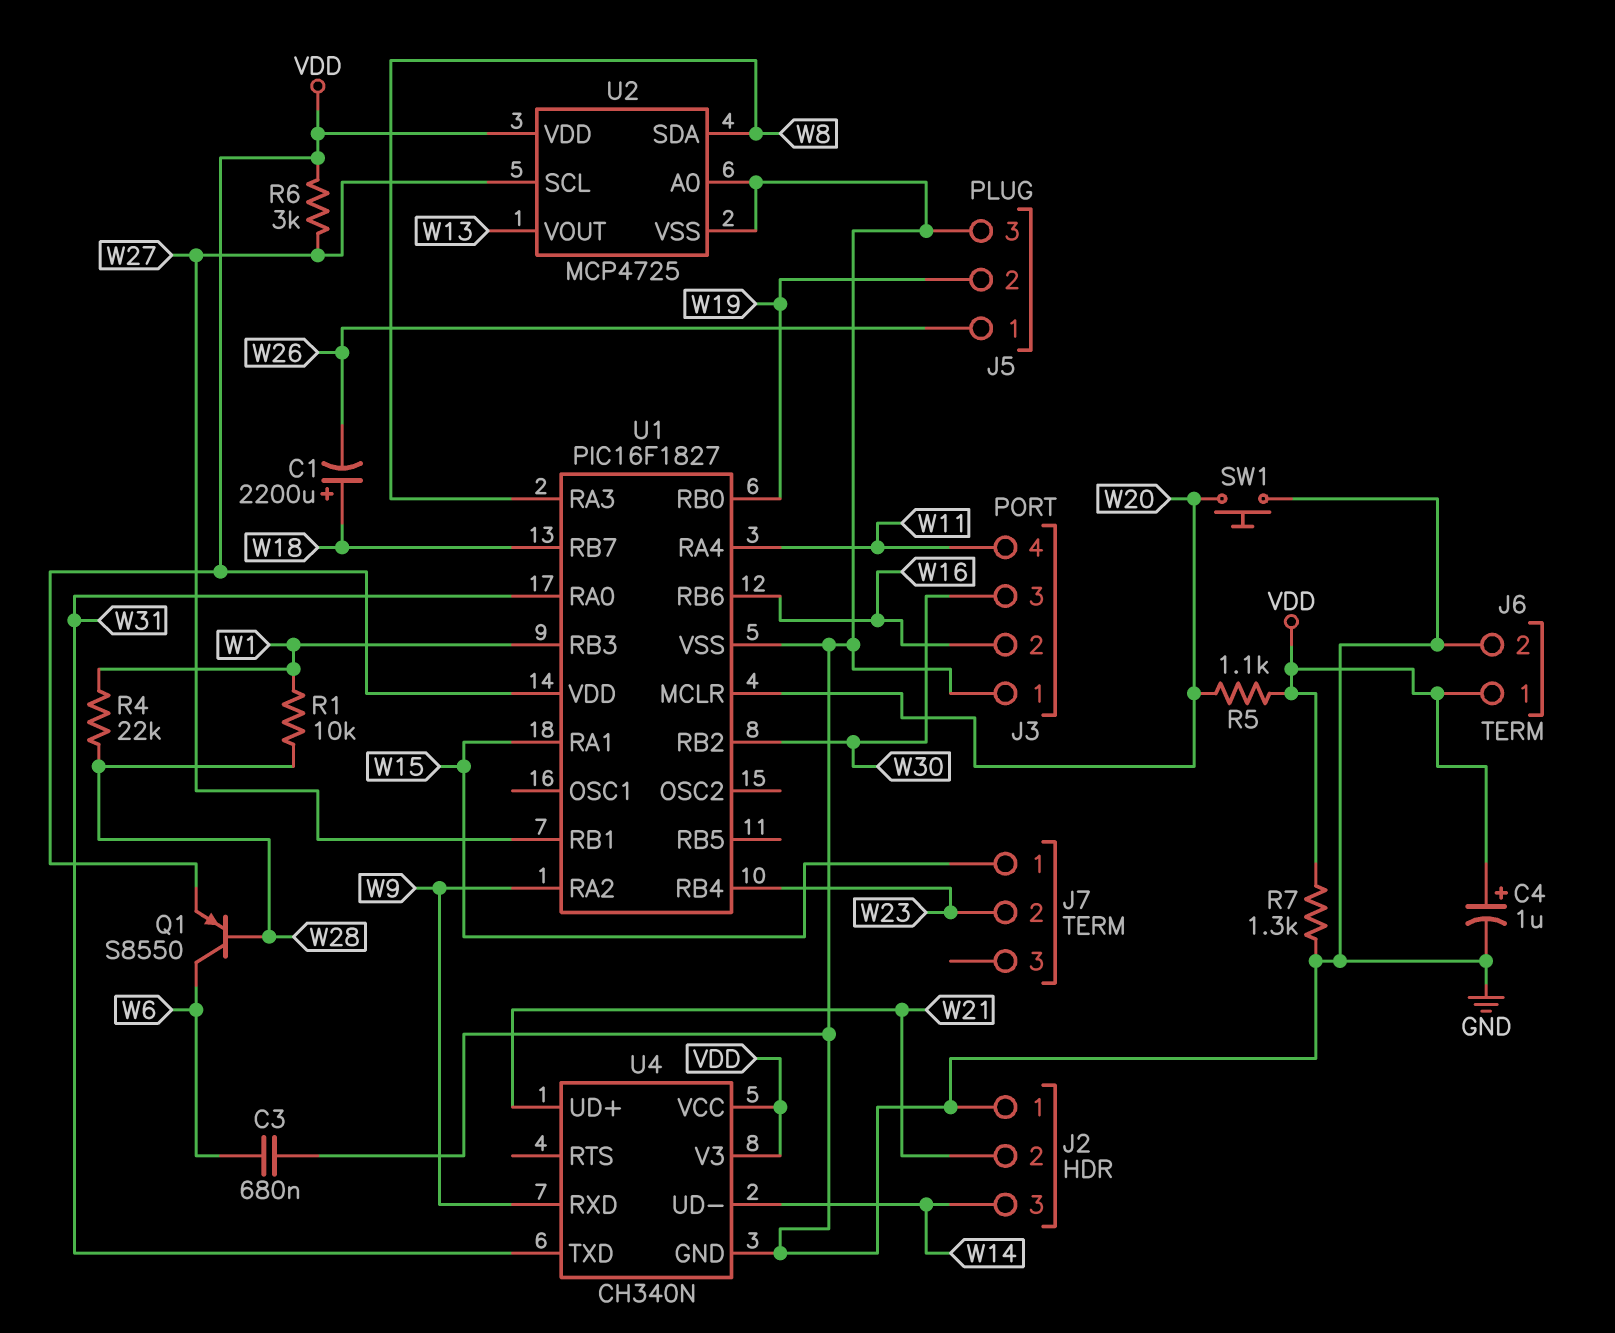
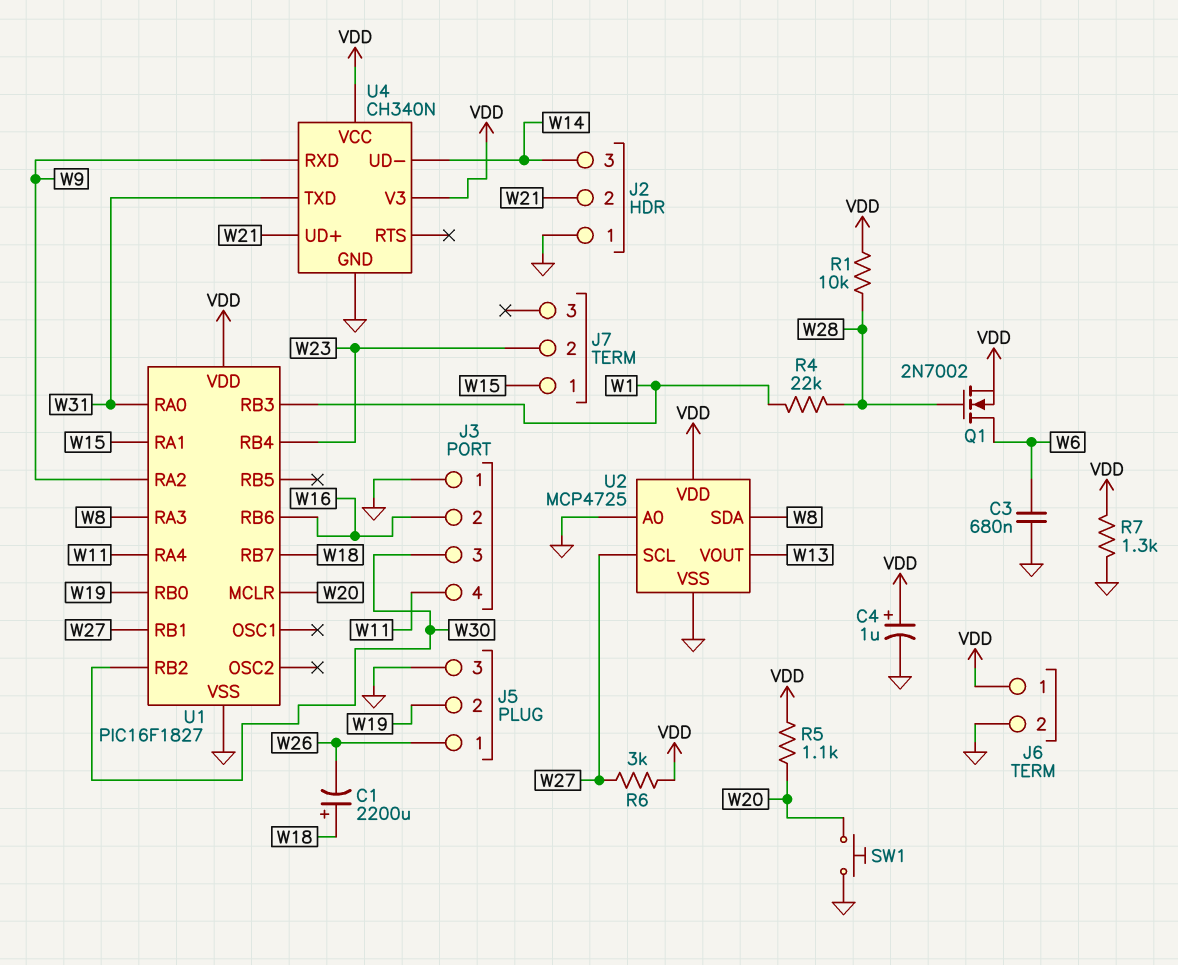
Q1: PNP S8550 (B W28, C W6, E VDD) -> NMOS 2N7002 (G W28, D W6, S VDD)
R1: 10k (W1, W28) -> 10k (VDD, W28)

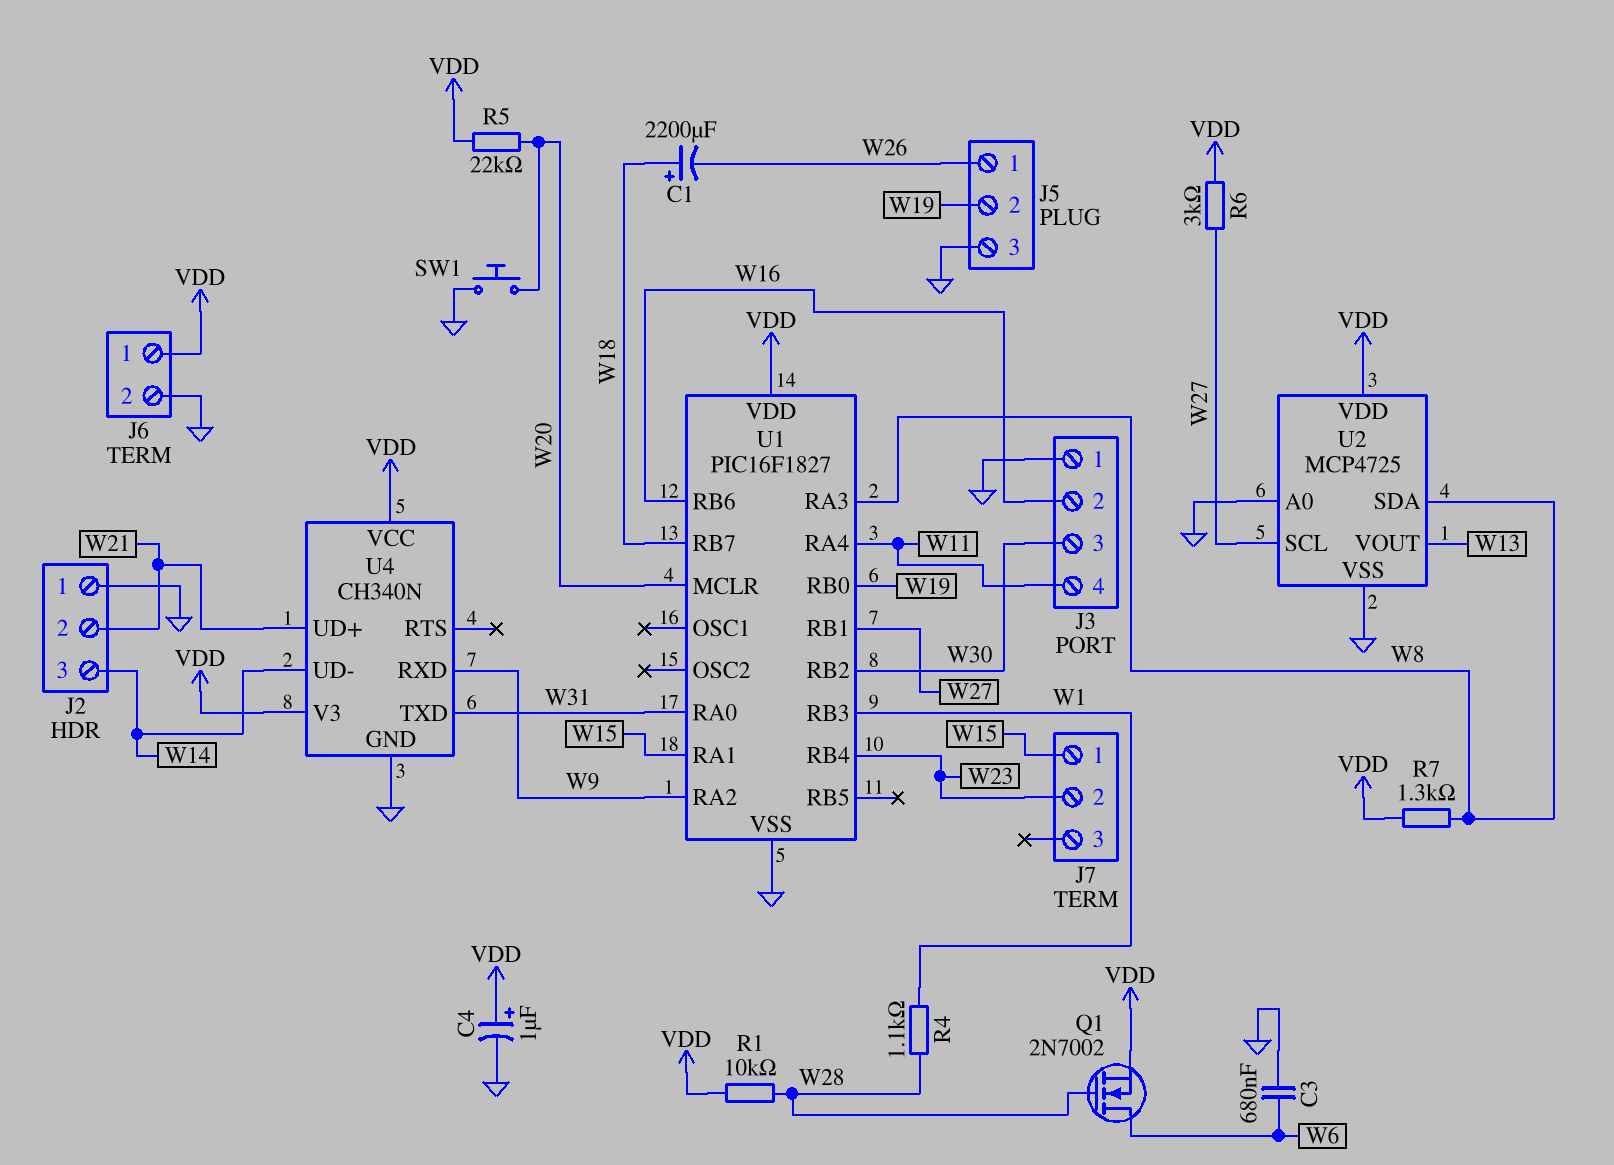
R4: 22k (W1, W28) -> 1.1k (W1, W28)
R5: 1.1k (VDD, W20) -> 22k (VDD, W20)
R7: 1.3k (GND, VDD) -> 1.3k (VDD, W8)

